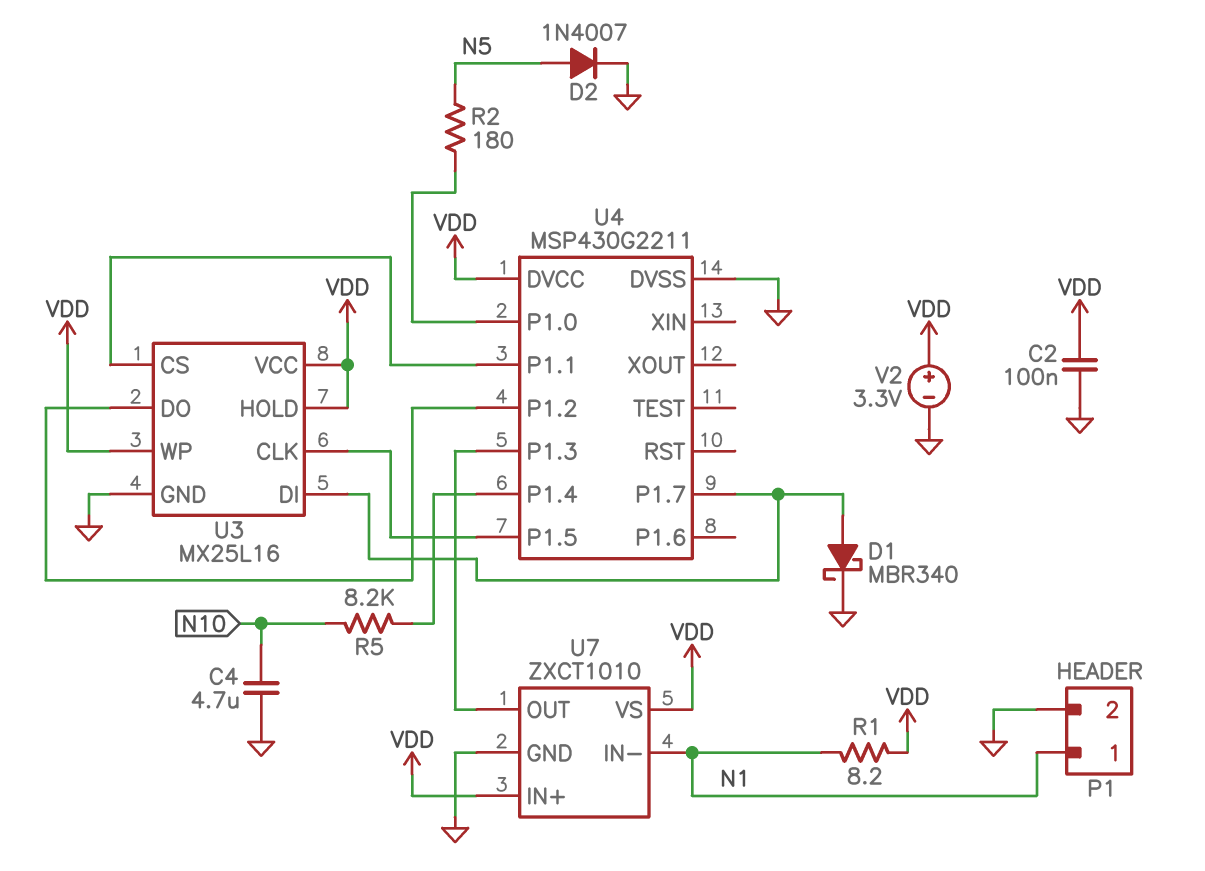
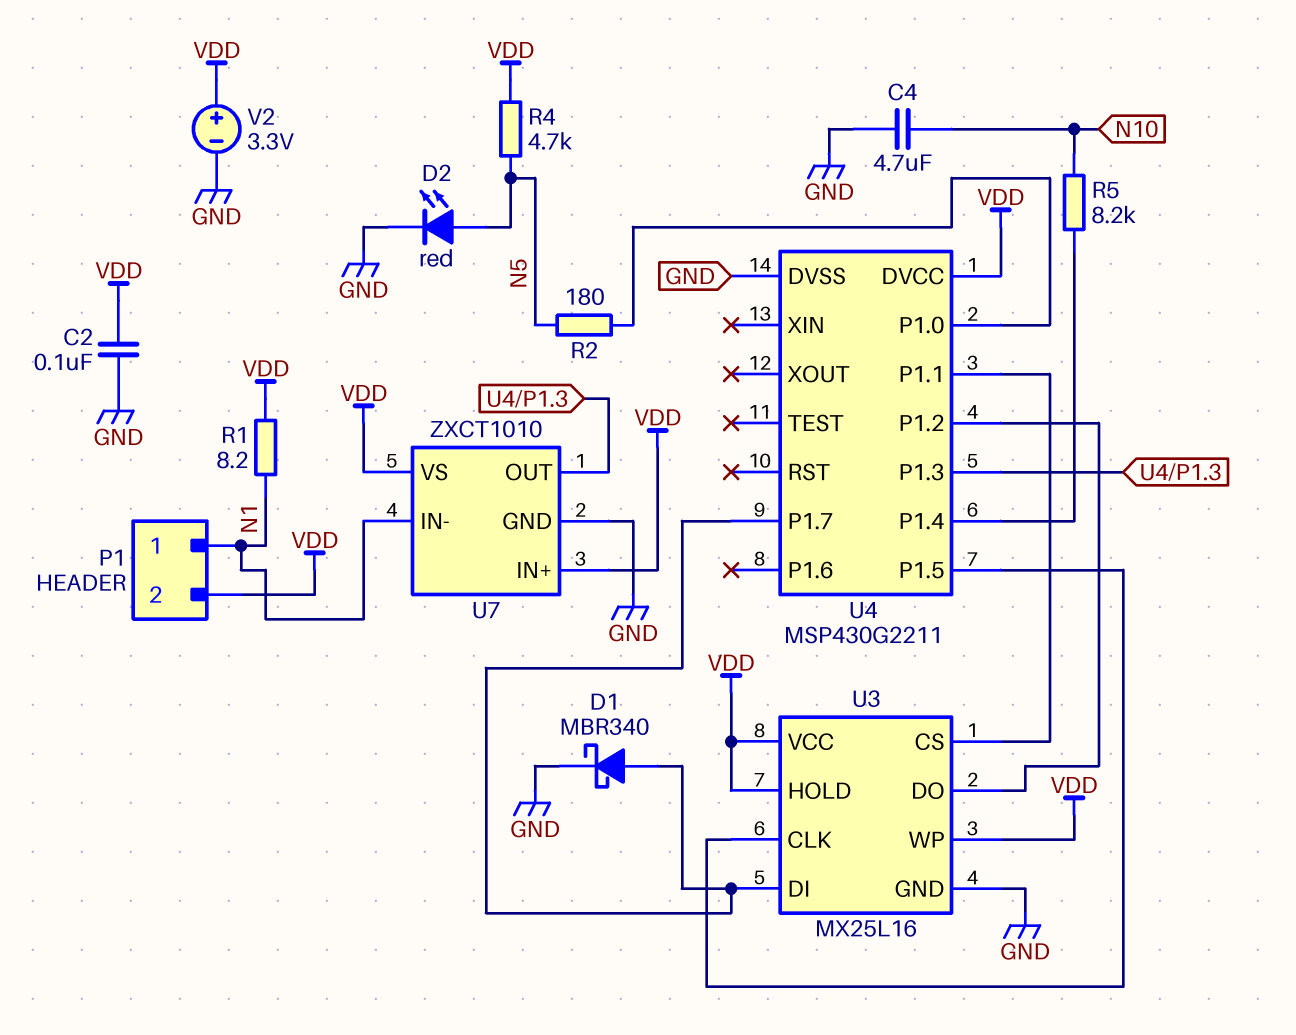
D2: diode 1N4007 (A N5, K GND) -> LED red (A N5, K GND)
P1 pin 2: GND -> VDD
R4: none -> 4.7k (N5, VDD)

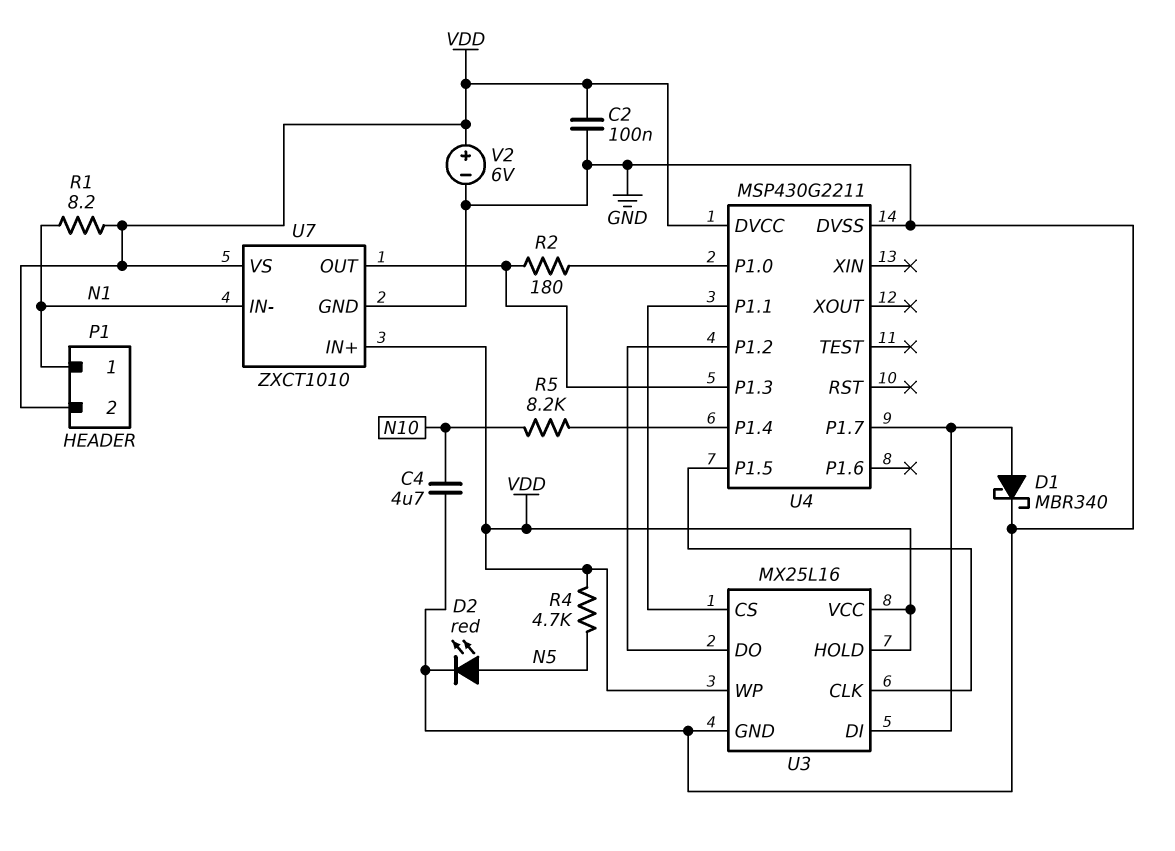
R2: 180 (N5, U4/P1.0) -> 180 (U4/P1.0, U4/P1.3)
V2: 3.3V (plus VDD, minus GND) -> 6V (plus VDD, minus GND)

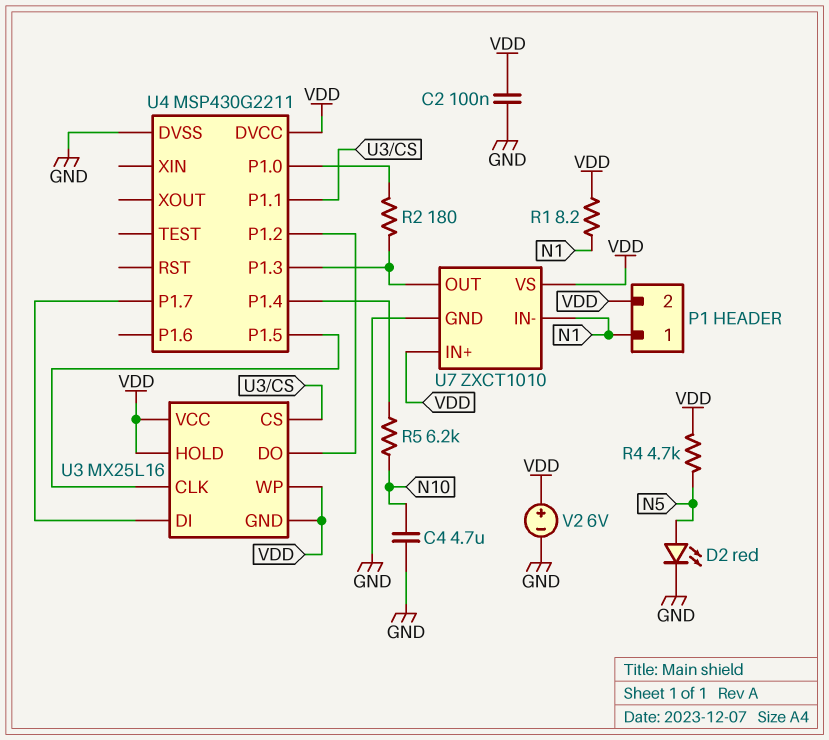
D1: schottky MBR340 (A U3/DI, K GND) -> none
R5: 8.2k (N10, U4/P1.4) -> 6.2k (N10, U4/P1.4)
U3 pin GND: GND -> VDD

